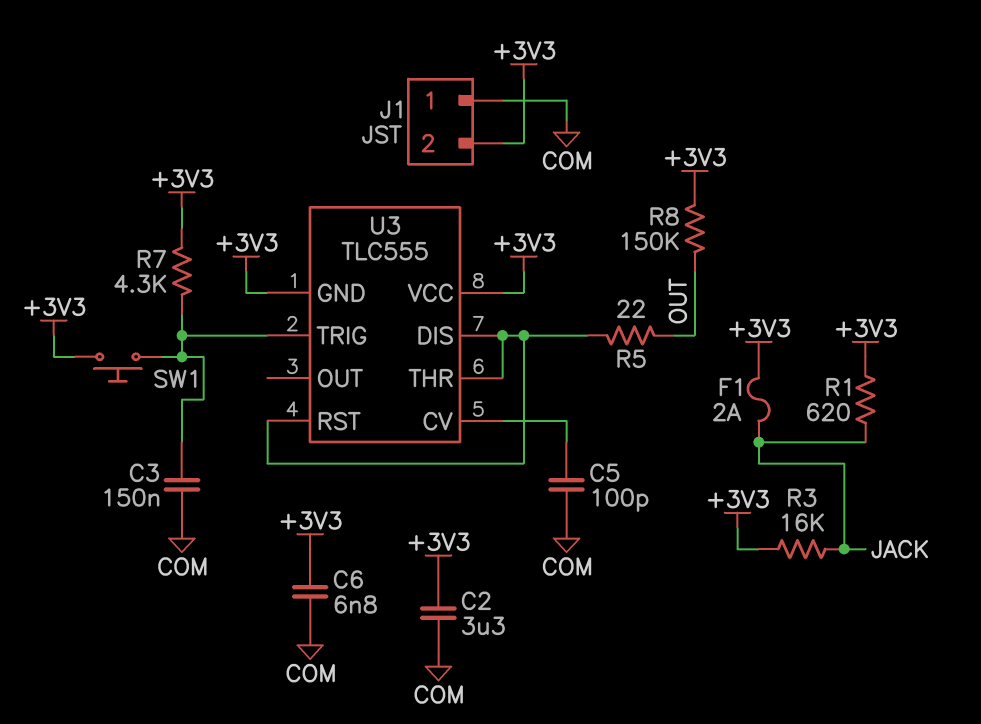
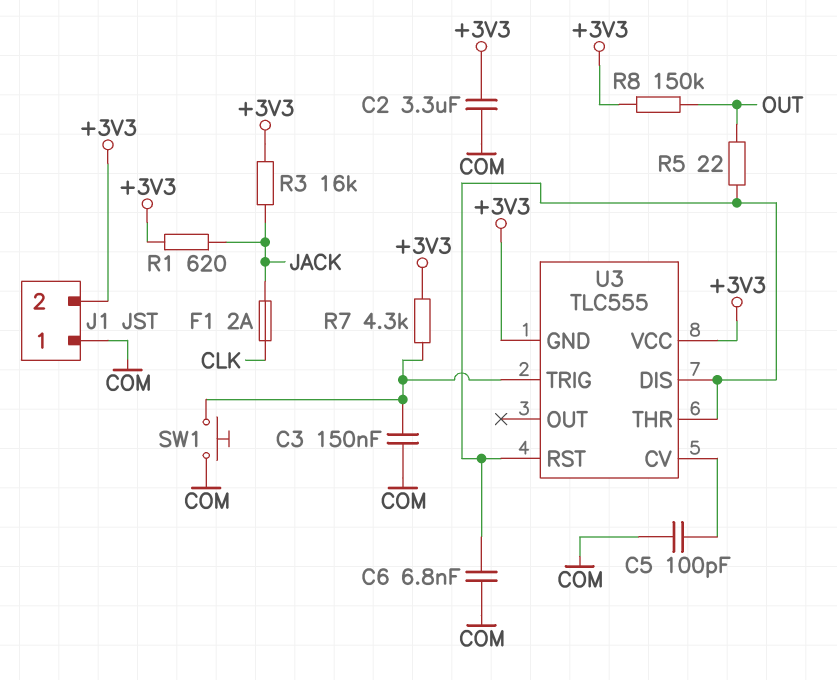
C6: 6.8nF (+3V3, COM) -> 6.8nF (COM, U3/DIS)
F1: 2A (+3V3, JACK) -> 2A (CLK, JACK)
SW1: button (+3V3, U3/TRIG) -> button (COM, U3/TRIG)

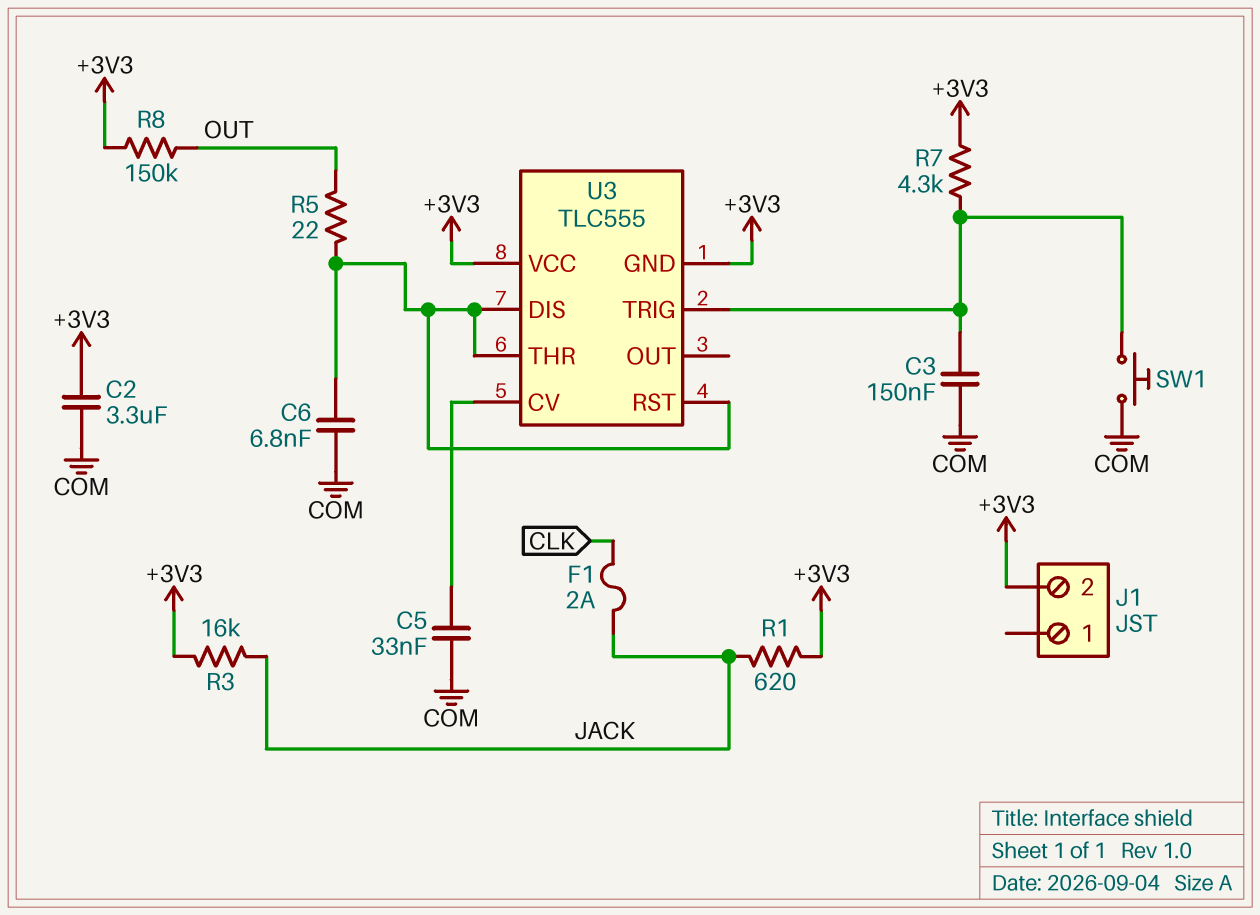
C5: 100pF (COM, U3/CV) -> 33nF (COM, U3/CV)
J1 pin 1: COM -> none

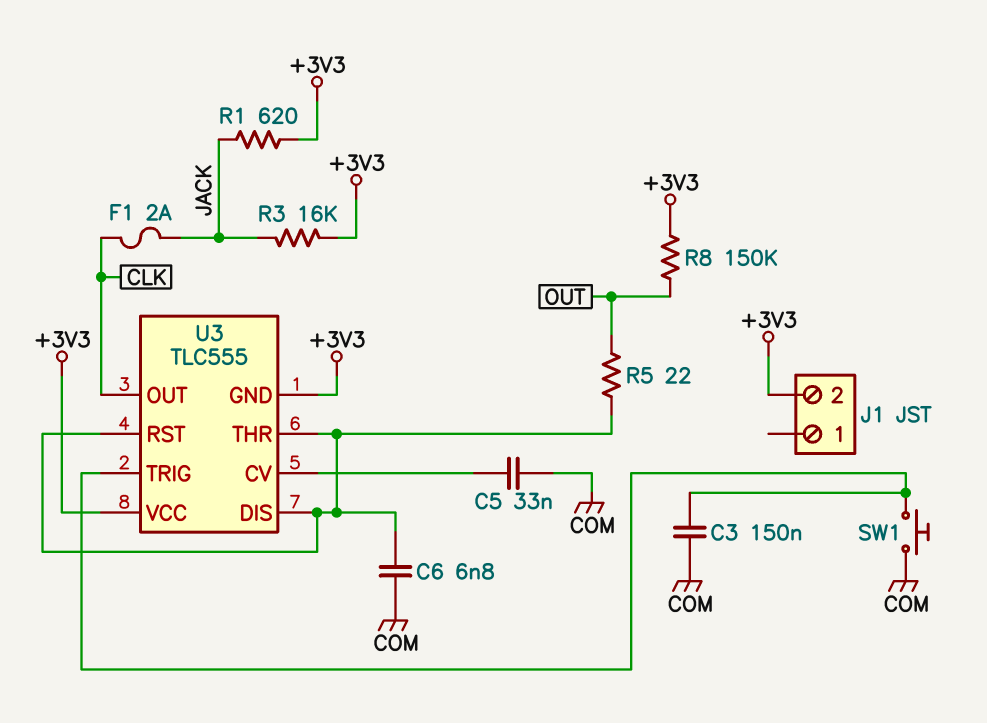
C2: 3.3uF (+3V3, COM) -> none
R7: 4.3k (+3V3, U3/TRIG) -> none
U3 pin OUT: none -> CLK

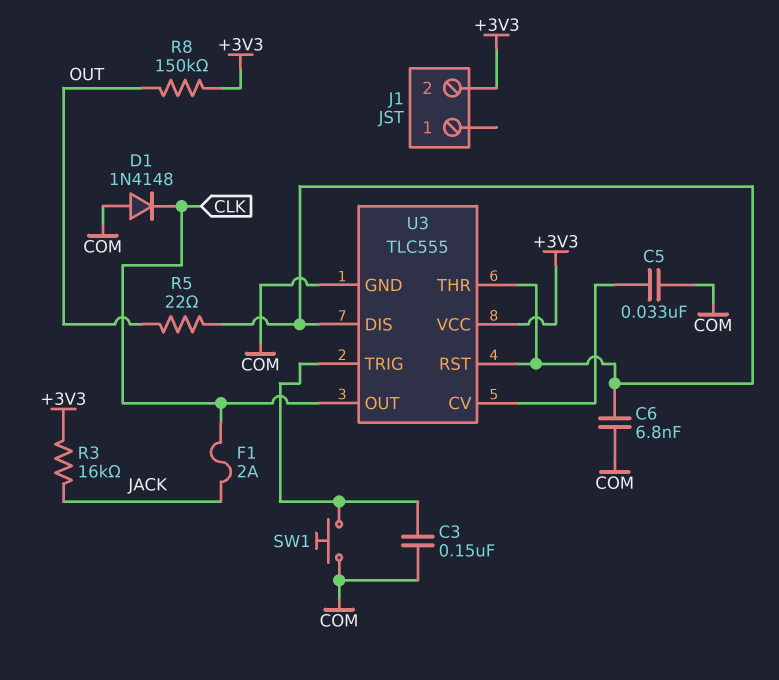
D1: none -> diode 1N4148 (A COM, K CLK)
R1: 620 (+3V3, JACK) -> none
U3 pin GND: +3V3 -> COM

